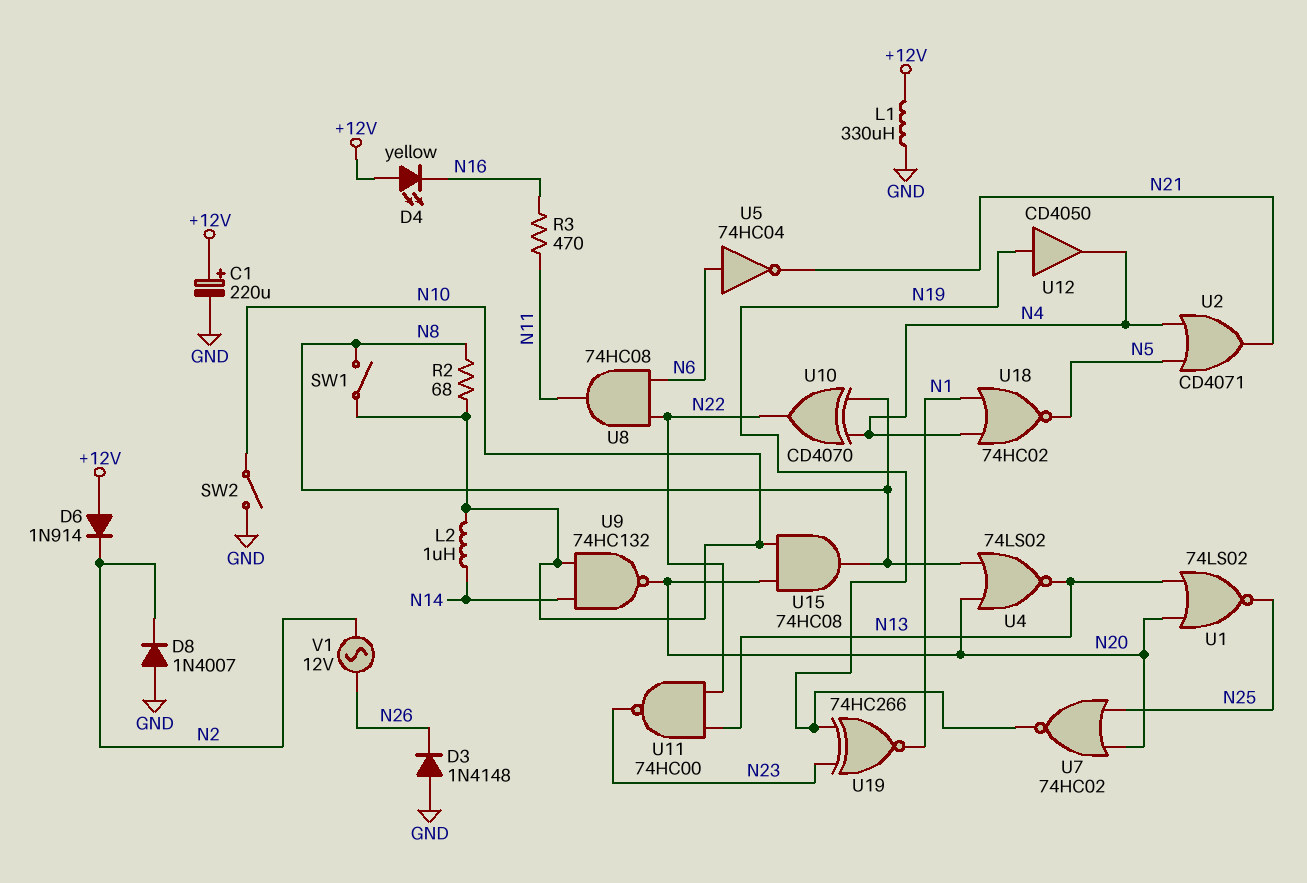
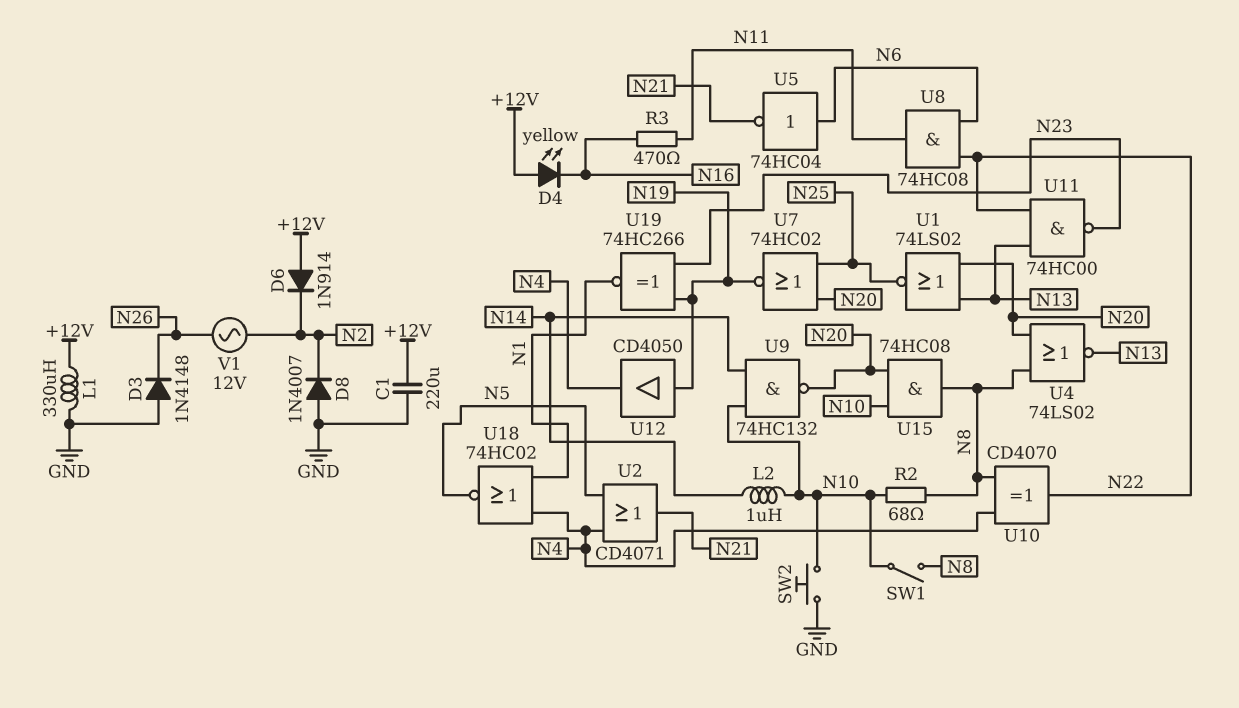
C1: 220uF (plus +12V, minus GND) -> 220uF (+12V, GND)
SW2: switch (GND, N10) -> button (GND, N10)

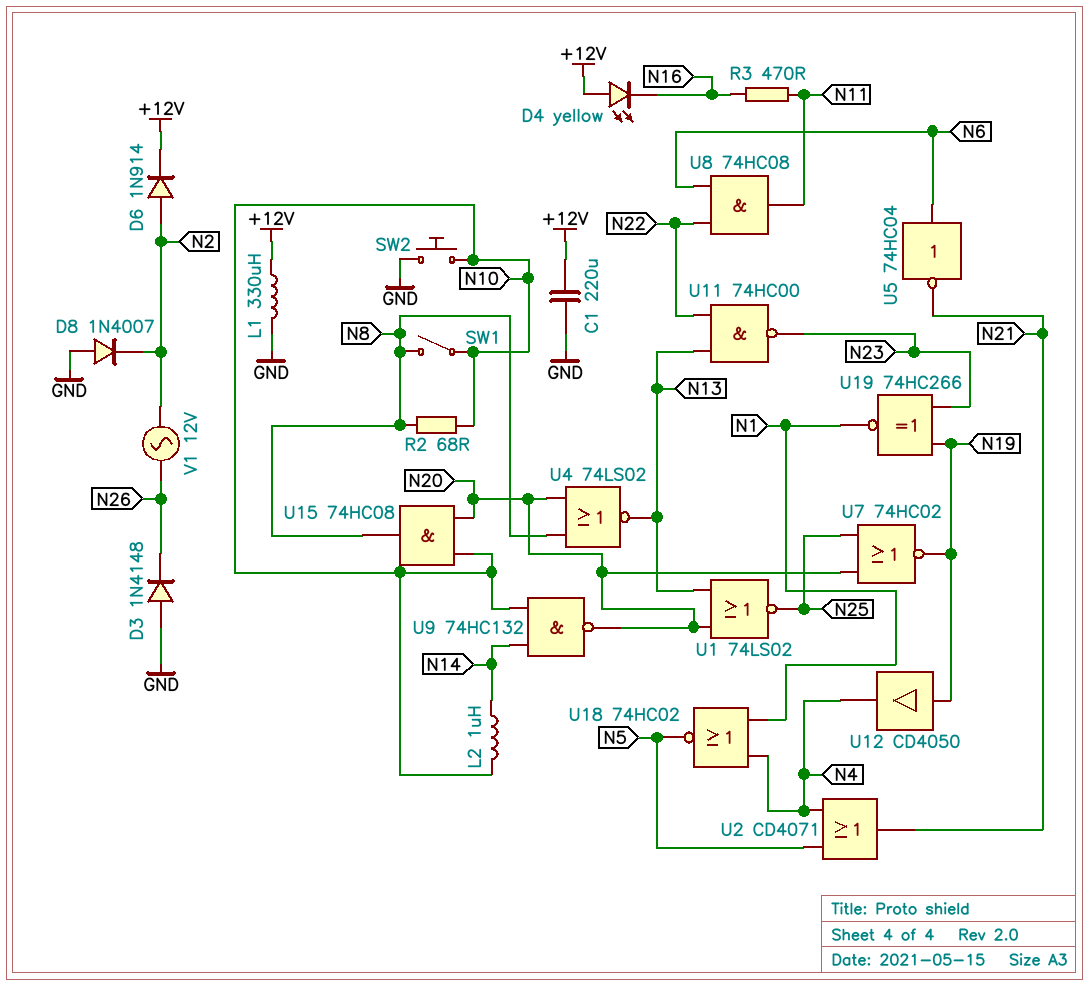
D6: diode 1N914 (A +12V, K N2) -> diode 1N914 (A N2, K +12V)
U10: XOR CD4070 (in N4, in N8, out N22) -> none

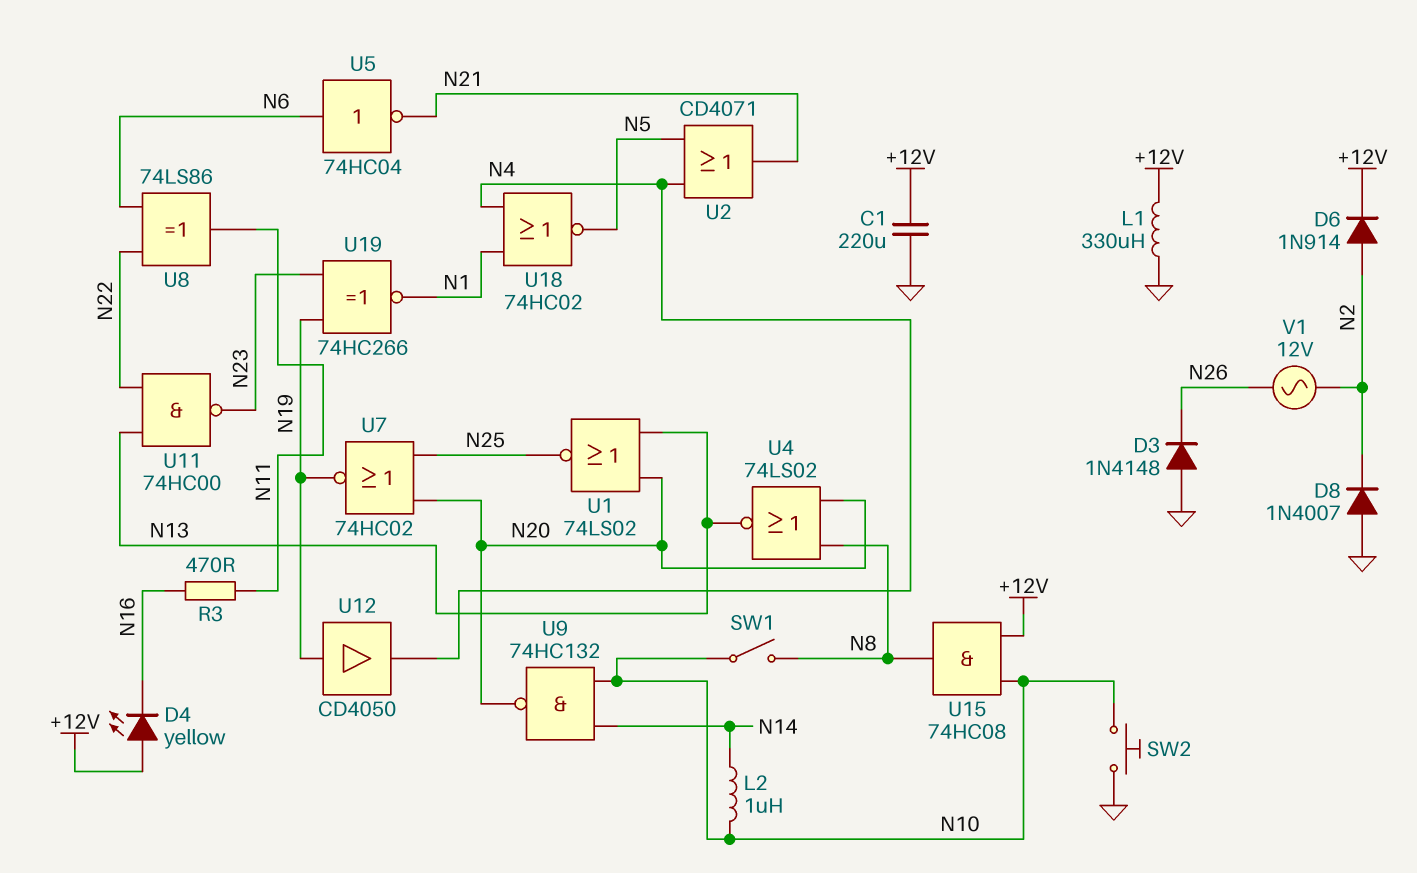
R2: 68 (N8, N10) -> none
U8: AND 74HC08 (in N6, in N22, out N11) -> XOR 74LS86 (in N6, in N22, out N11)
U15: AND 74HC08 (in N10, in N20, out N8) -> AND 74HC08 (in +12V, in N10, out N8)

